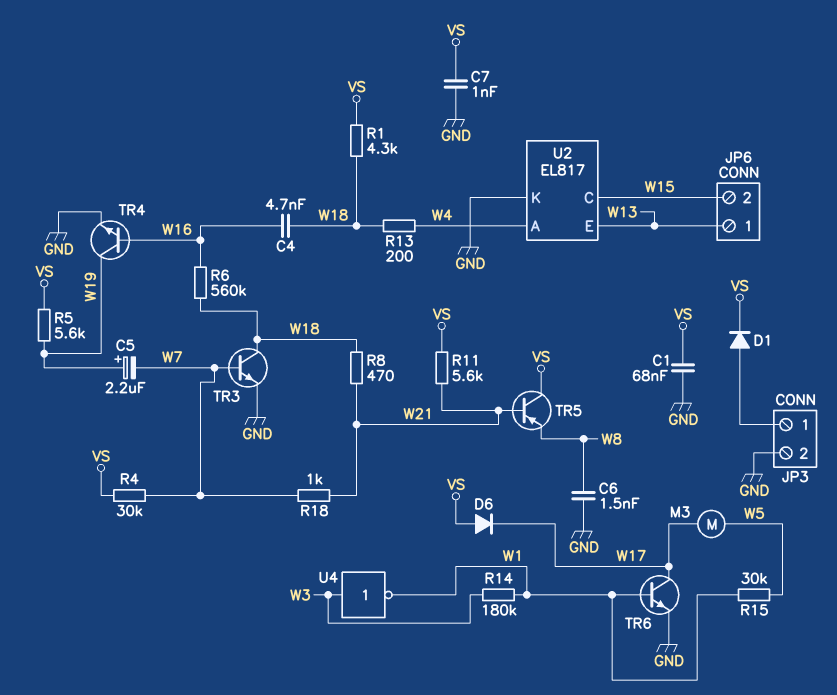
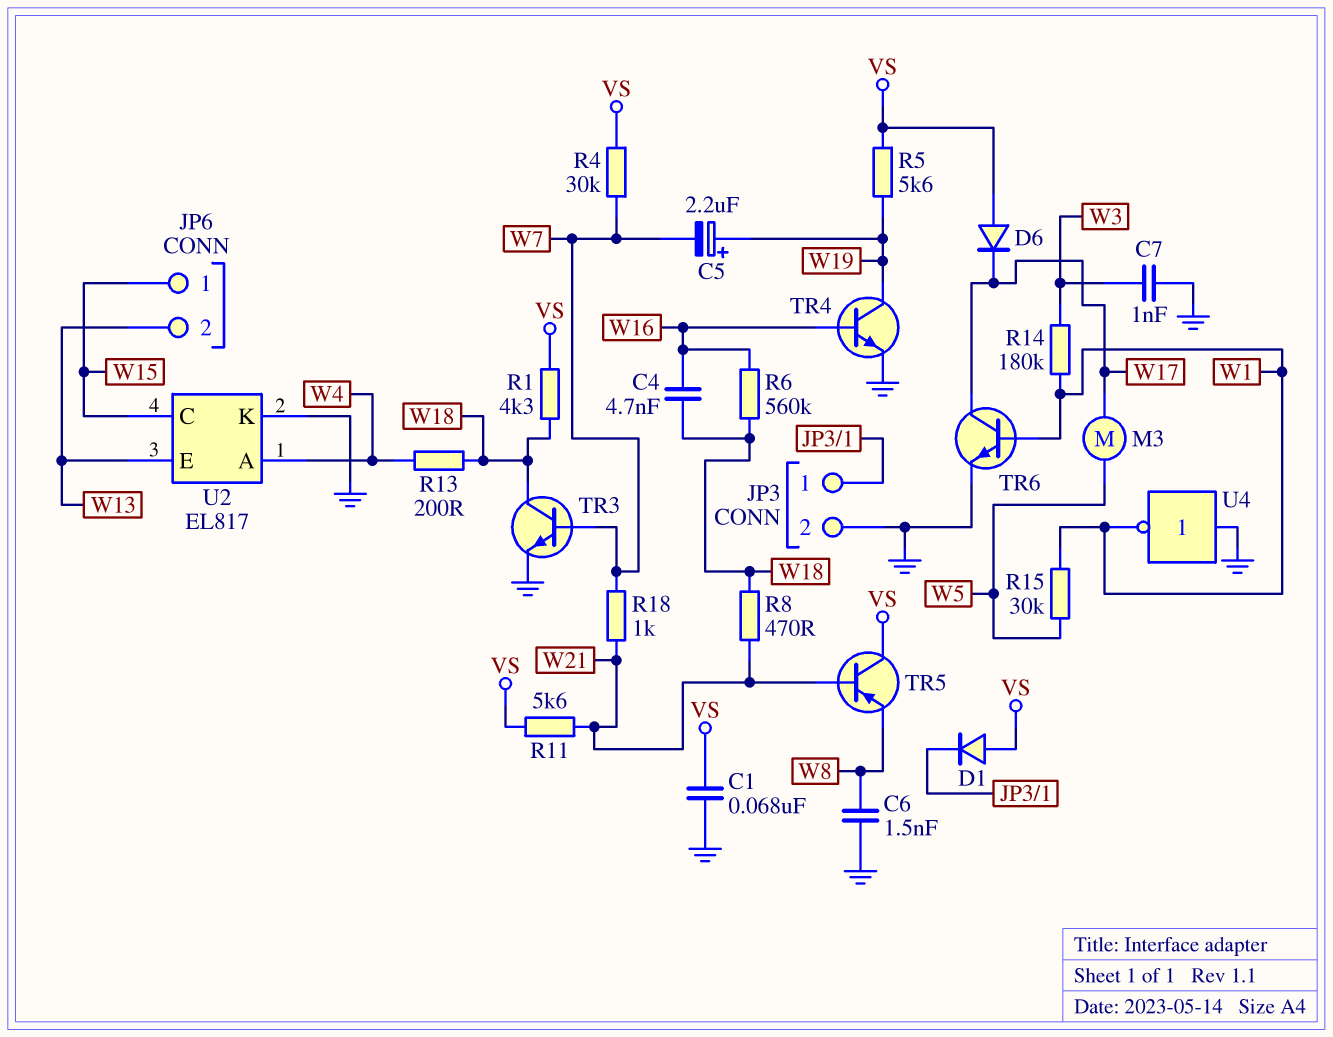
C7: 1nF (GND, VS) -> 1nF (GND, W3)
D1: diode (A JP3/1, K VS) -> diode (A VS, K JP3/1)
JP6 pin 1: W13 -> W15
JP6 pin 2: W15 -> W13
U4: NOT (in W3, out W1) -> NOT (in GND, out W1)

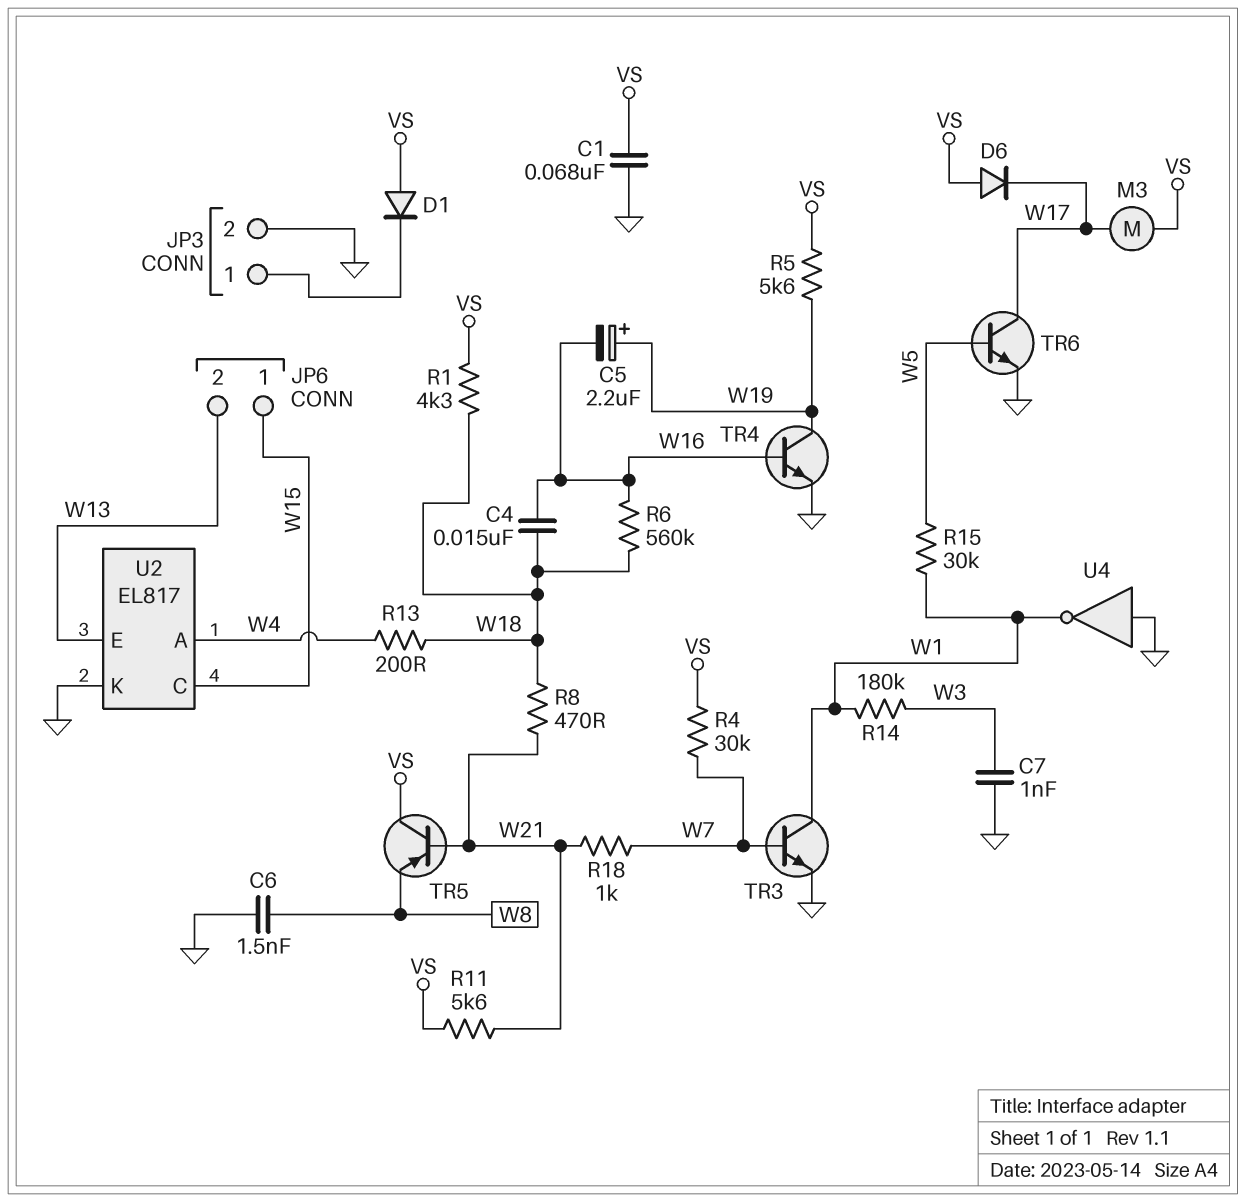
C4: 4.7nF (W16, W18) -> 15nF (W16, W18)
C5: 2.2uF (plus W19, minus W7) -> 2.2uF (plus W19, minus W16)
M3: motor (W5, W17) -> motor (VS, W17)
TR3: NPN (B W7, C W18, E GND) -> NPN (B W7, C W1, E GND)
TR6: NPN (B W1, C W17, E GND) -> NPN (B W5, C W17, E GND)

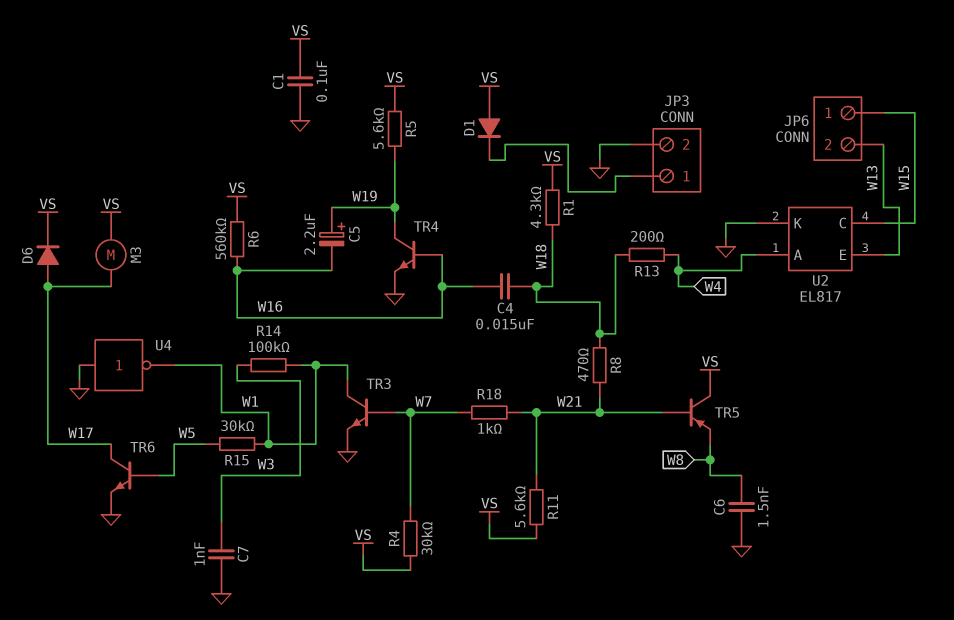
C1: 68nF (GND, VS) -> 100nF (GND, VS)
D6: diode (A VS, K W17) -> diode (A W17, K VS)
R6: 560k (W16, W18) -> 560k (VS, W16)
R14: 180k (W1, W3) -> 100k (W1, W3)

